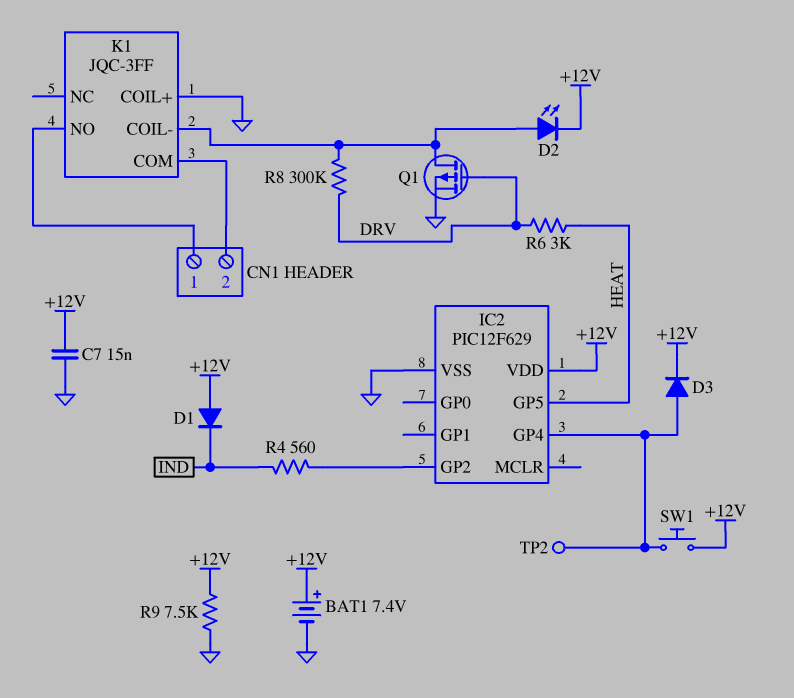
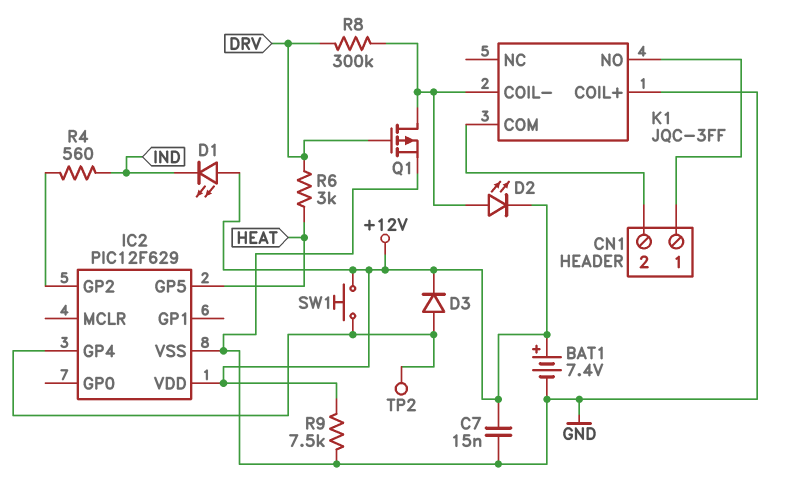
D1: diode (A +12V, K IND) -> LED (A +12V, K IND)

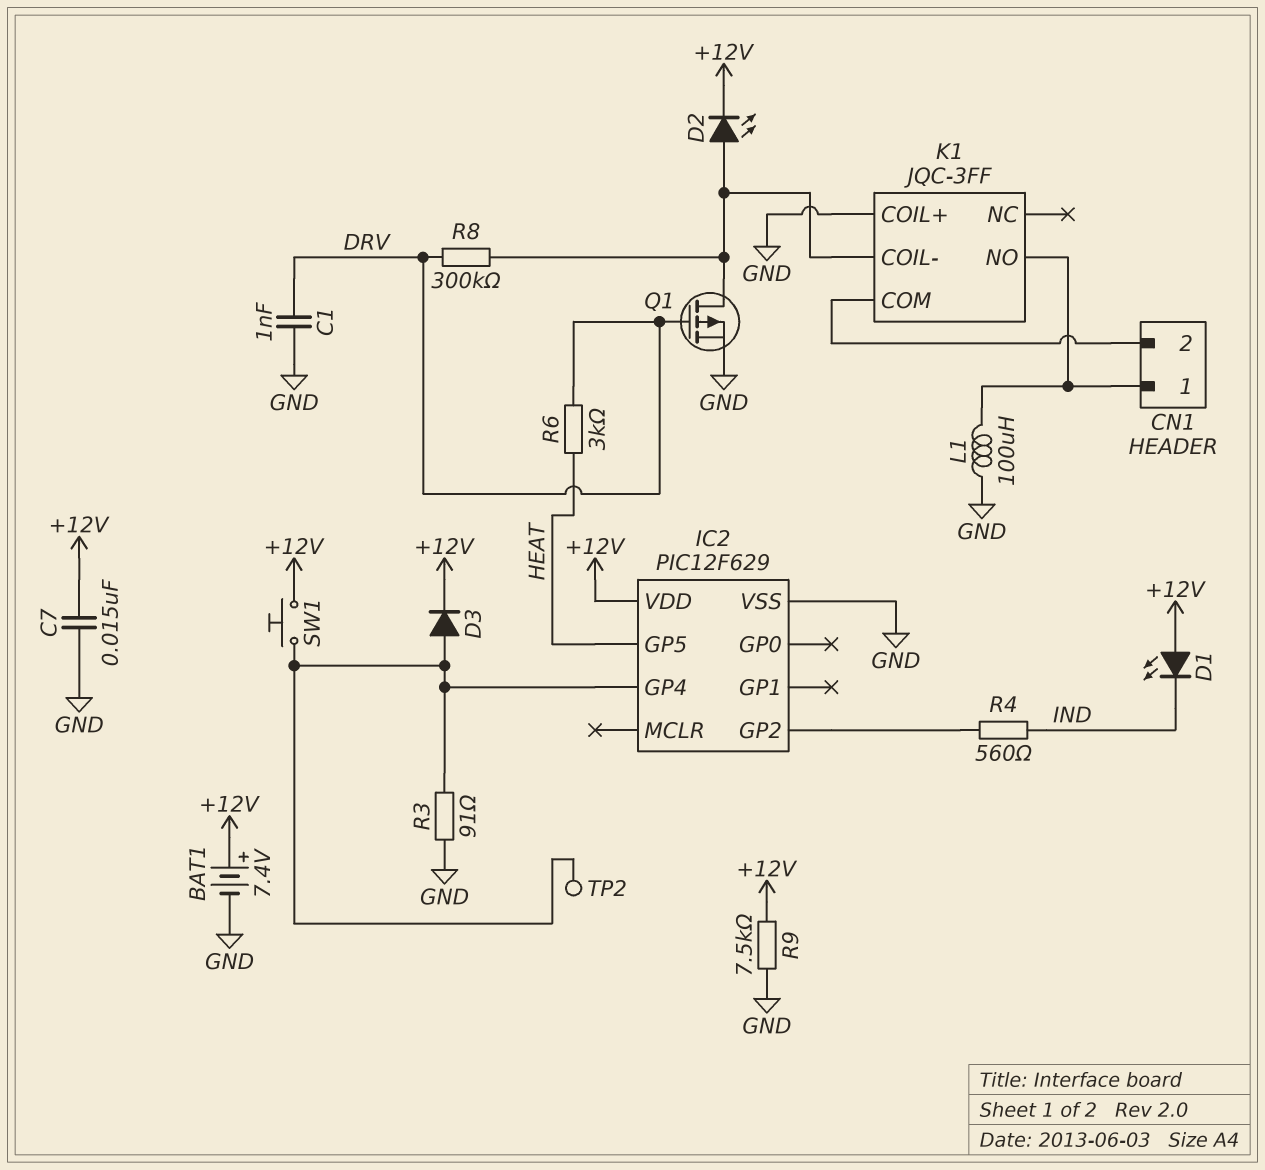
C1: none -> 1nF (DRV, GND)
L1: none -> 100uH (CN1/1, GND)
R3: none -> 91 (GND, IC2/GP4)

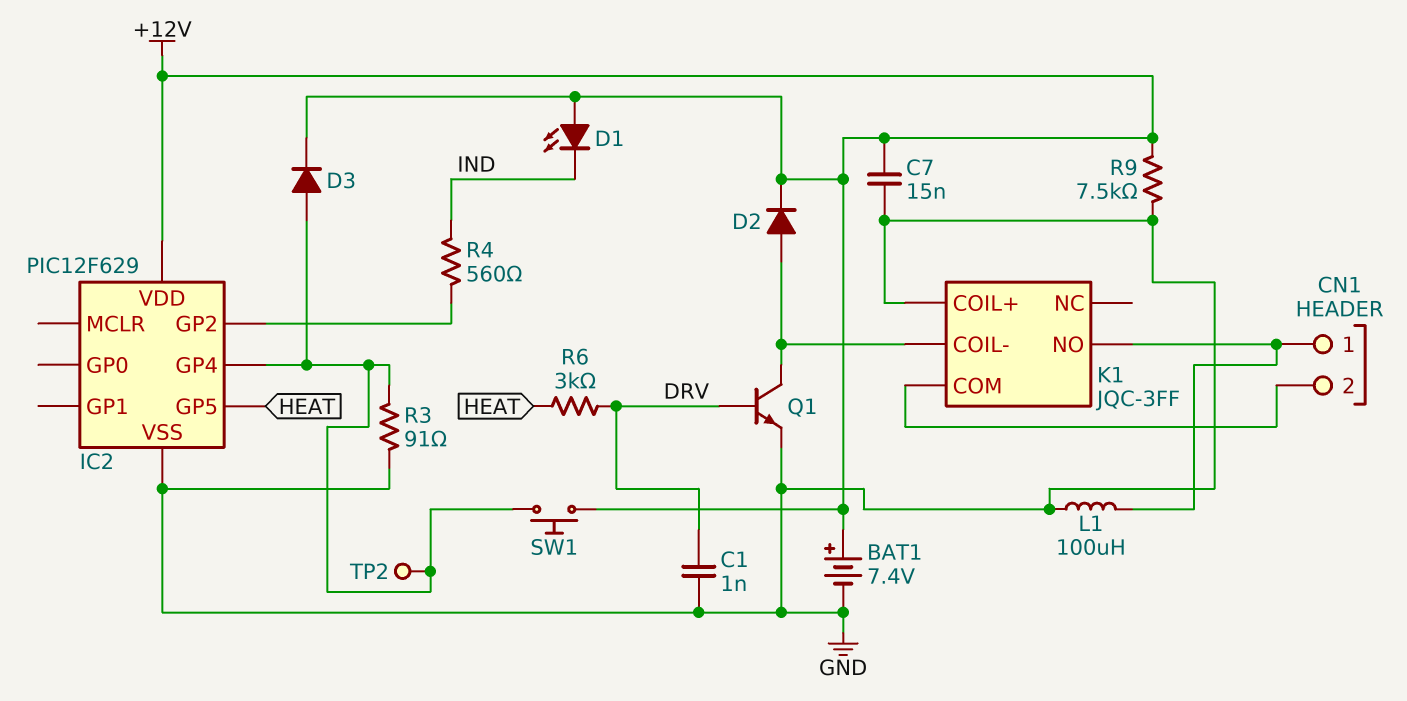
D2: LED (A K1/COIL-, K +12V) -> diode (A K1/COIL-, K +12V)
Q1: PMOS (G DRV, D K1/COIL-, S GND) -> NPN (B DRV, C K1/COIL-, E GND)
R8: 300k (DRV, K1/COIL-) -> none

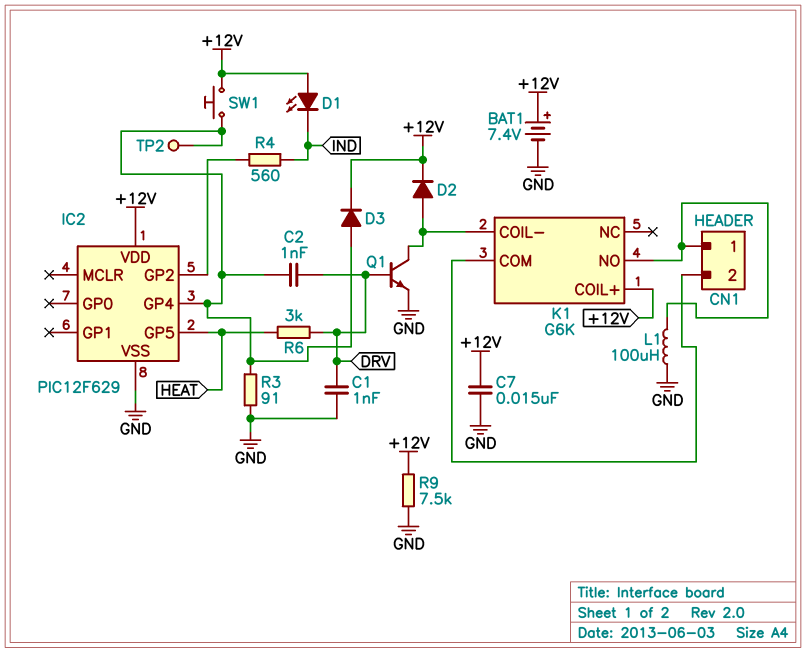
C2: none -> 1nF (DRV, IC2/GP4)
K1: JQC-3FF -> G6K
K1 pin COIL+: GND -> +12V

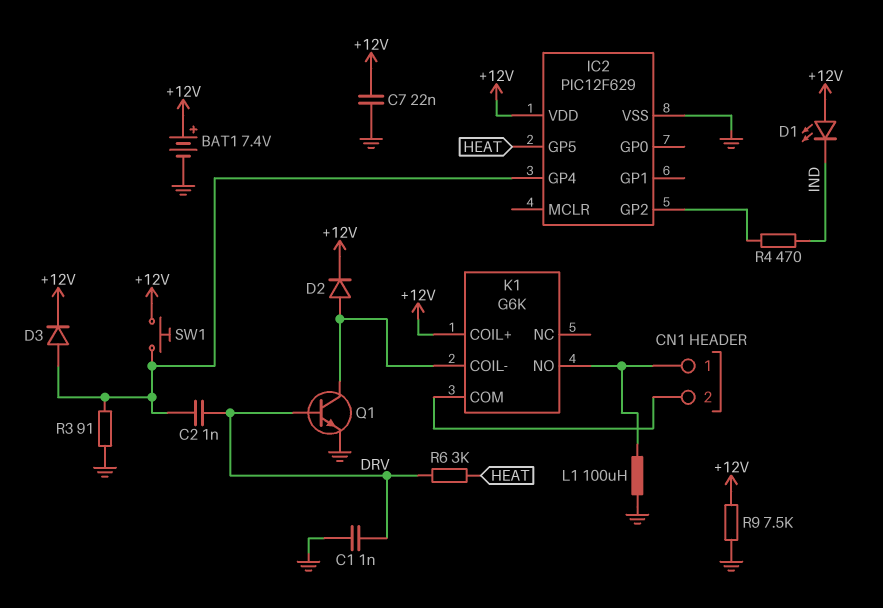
C7: 15nF (+12V, GND) -> 22nF (+12V, GND)
R4: 560 (IC2/GP2, IND) -> 470 (IC2/GP2, IND)
TP2: test point (IC2/GP4) -> none

